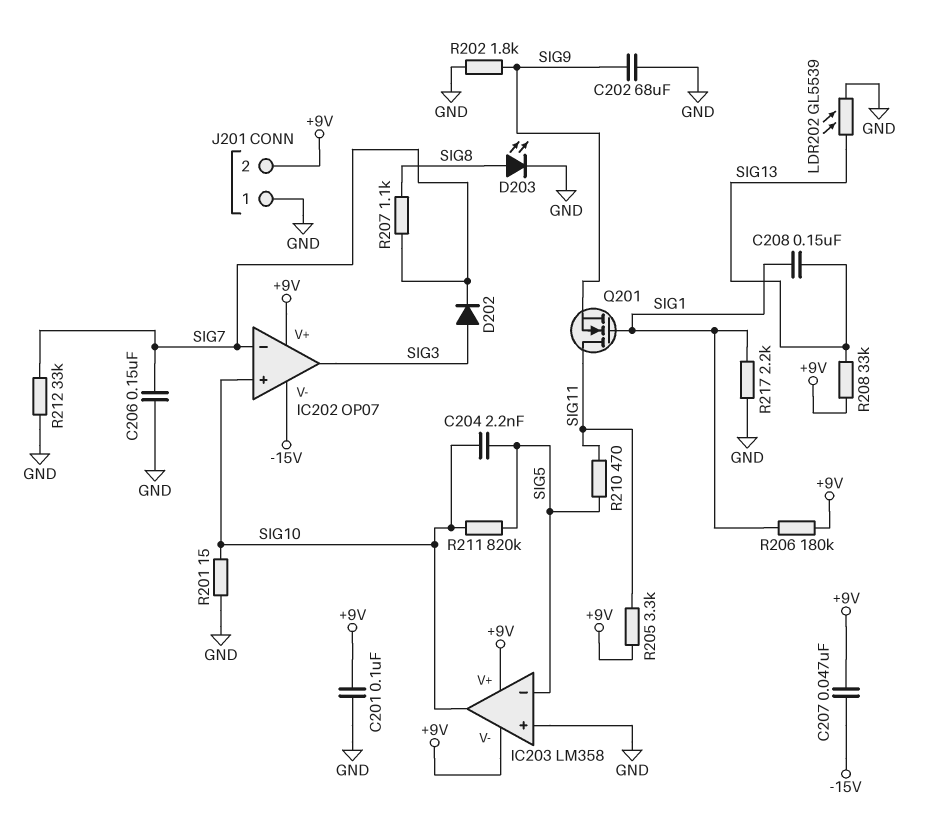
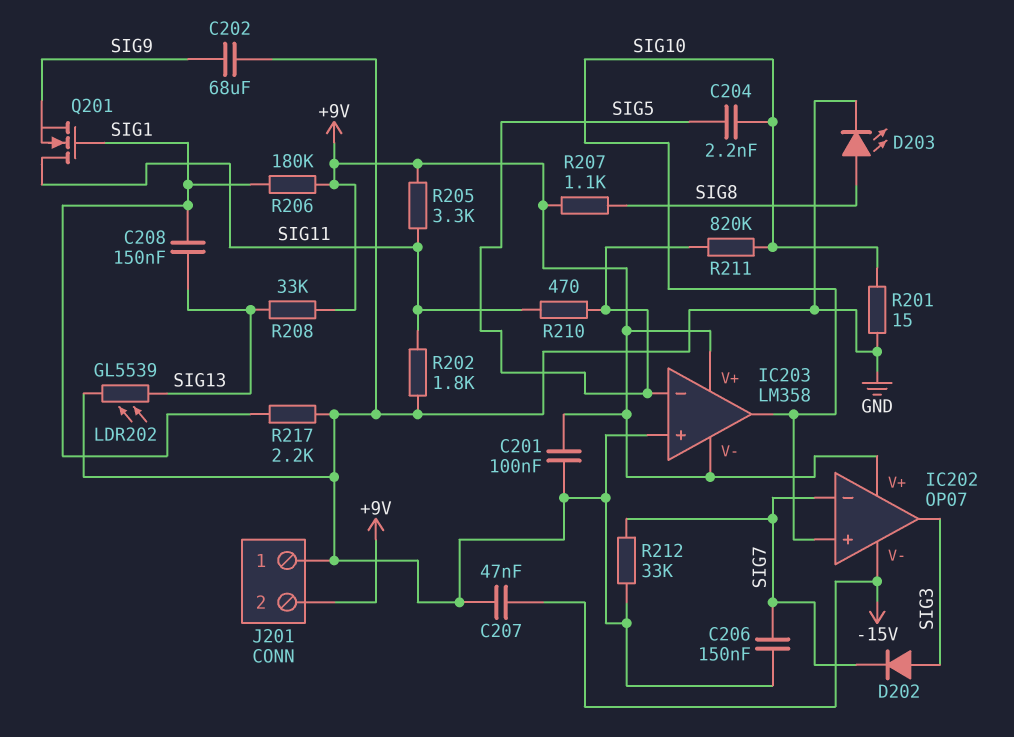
C207: 47nF (+9V, -15V) -> 47nF (-15V, GND)
R202: 1.8k (GND, SIG9) -> 1.8k (GND, SIG11)
R207: 1.1k (SIG7, SIG8) -> 1.1k (+9V, SIG8)

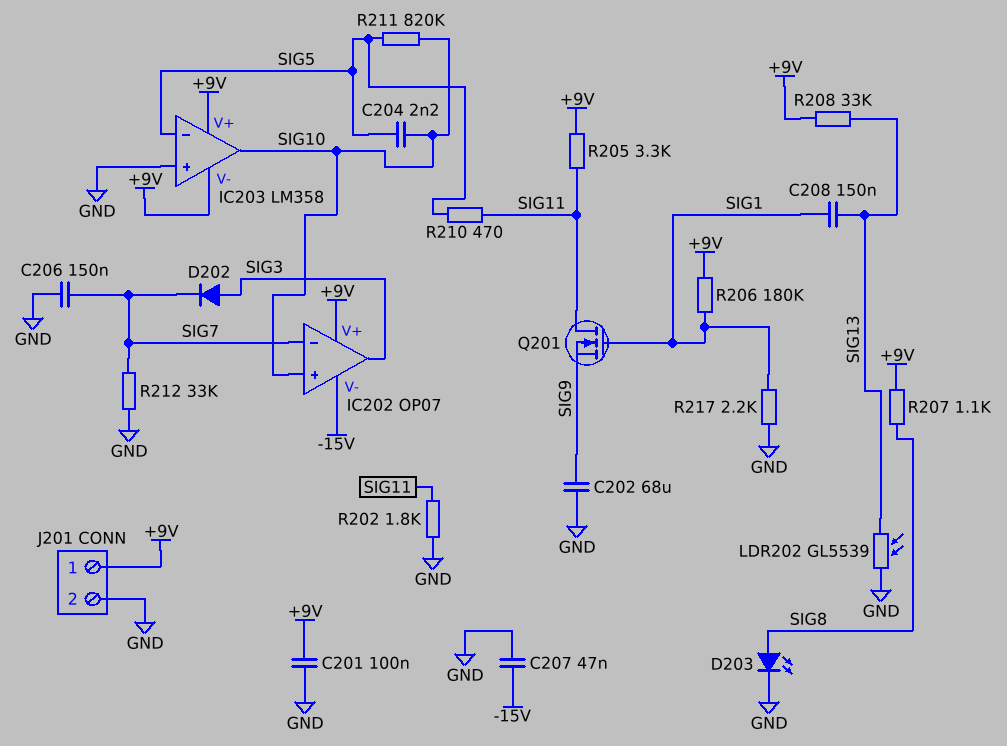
J201 pin 1: GND -> +9V
J201 pin 2: +9V -> GND
R201: 15 (GND, SIG10) -> none

